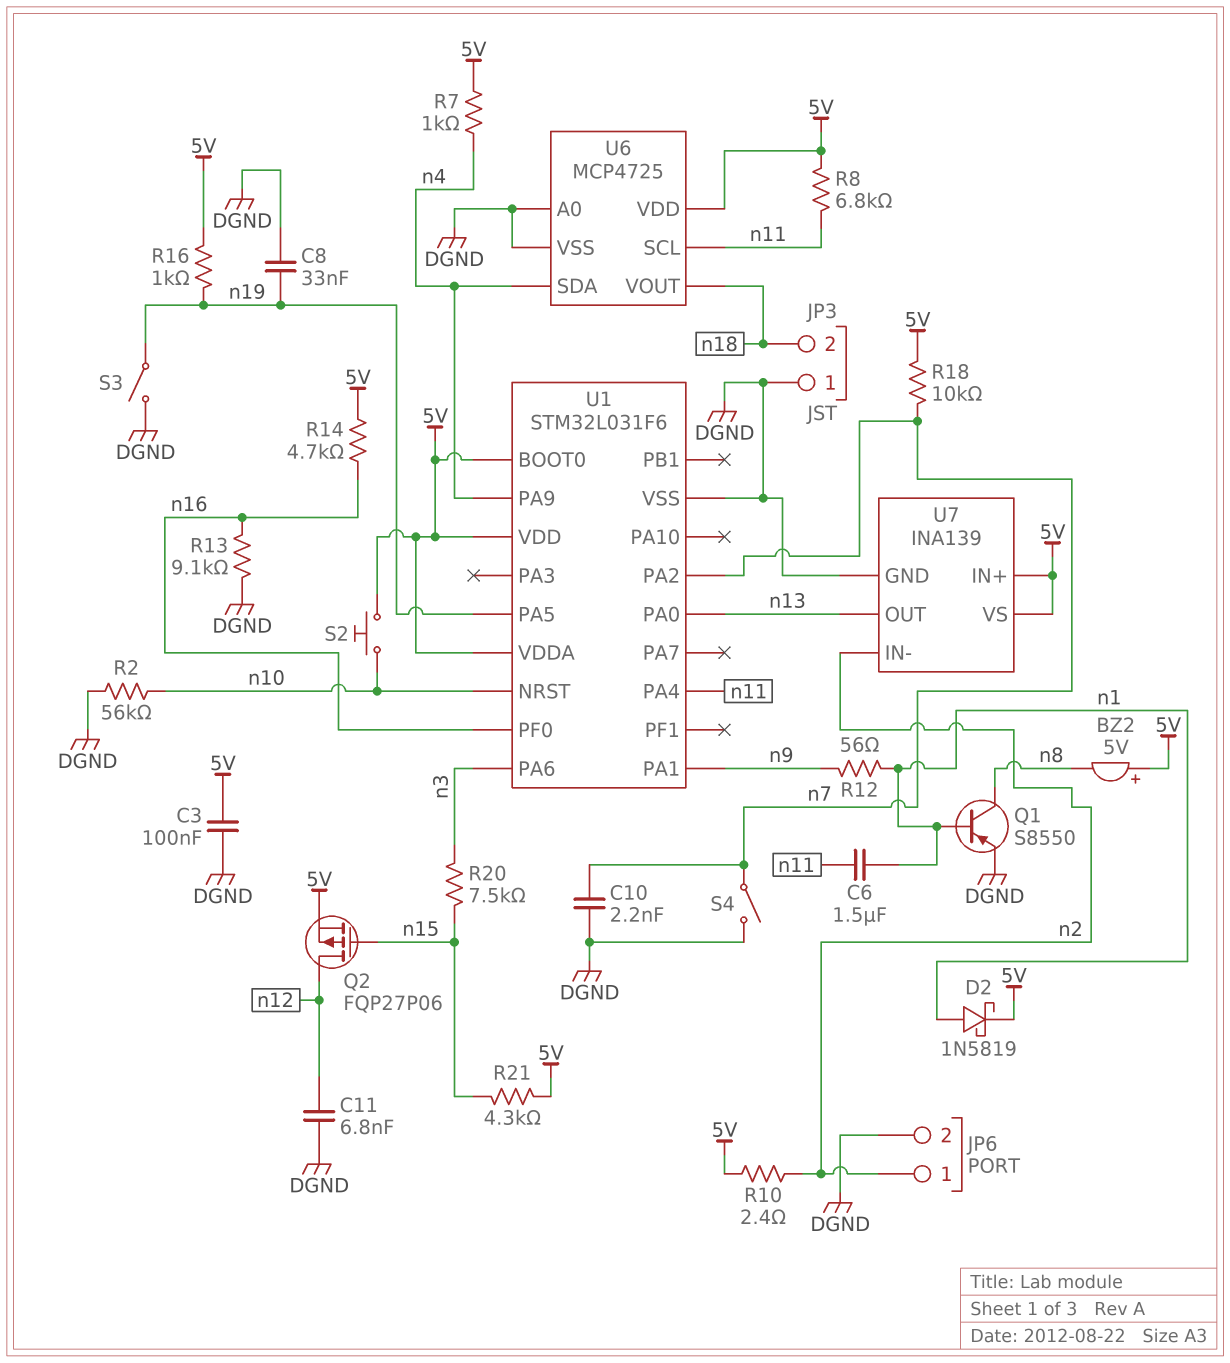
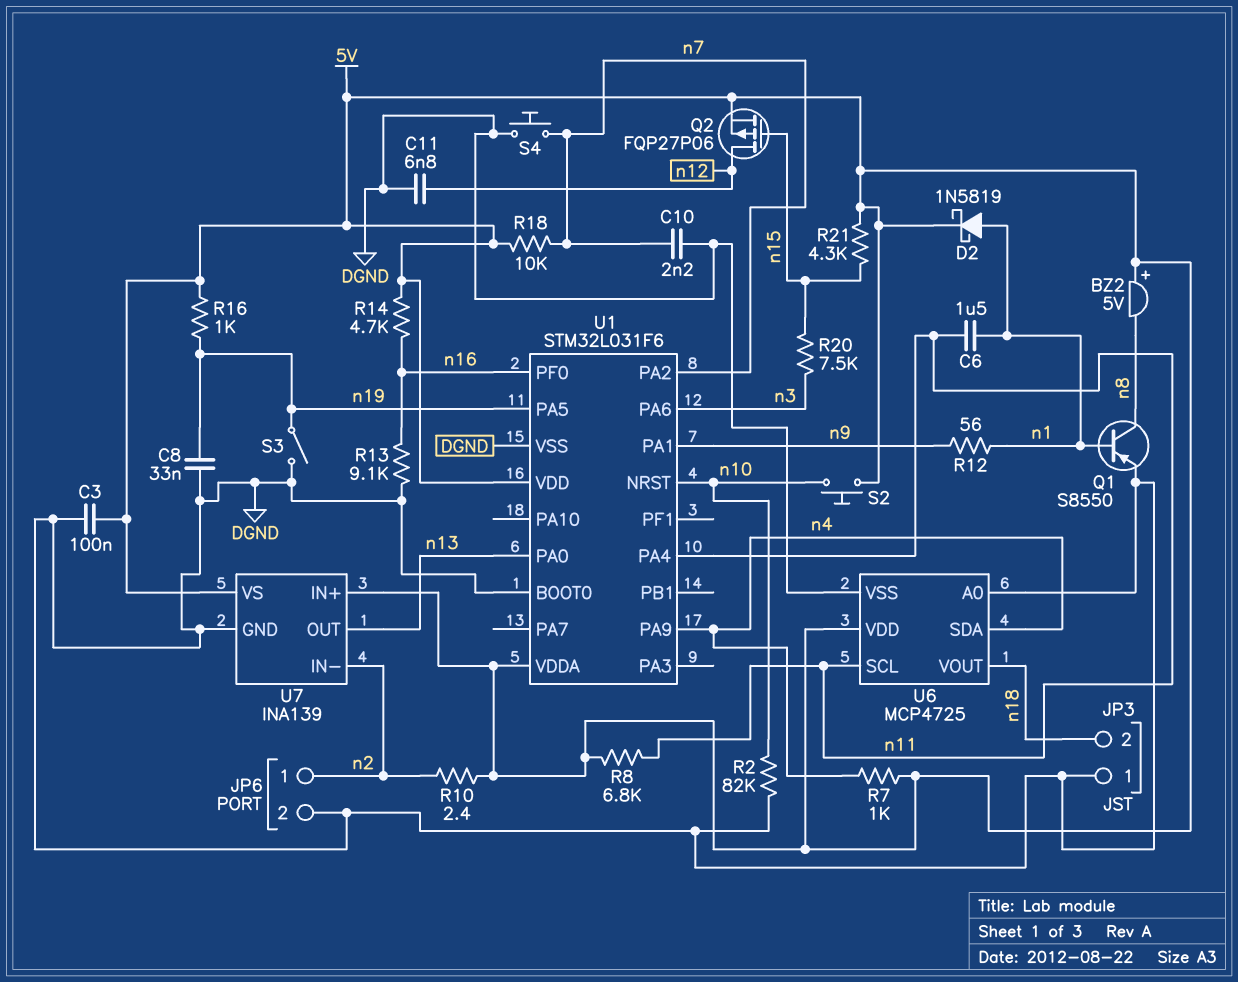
R2: 56k (DGND, n10) -> 82k (DGND, n10)
S4: switch (DGND, n7) -> button (DGND, n7)
U1 pin BOOT0: 5V -> DGND

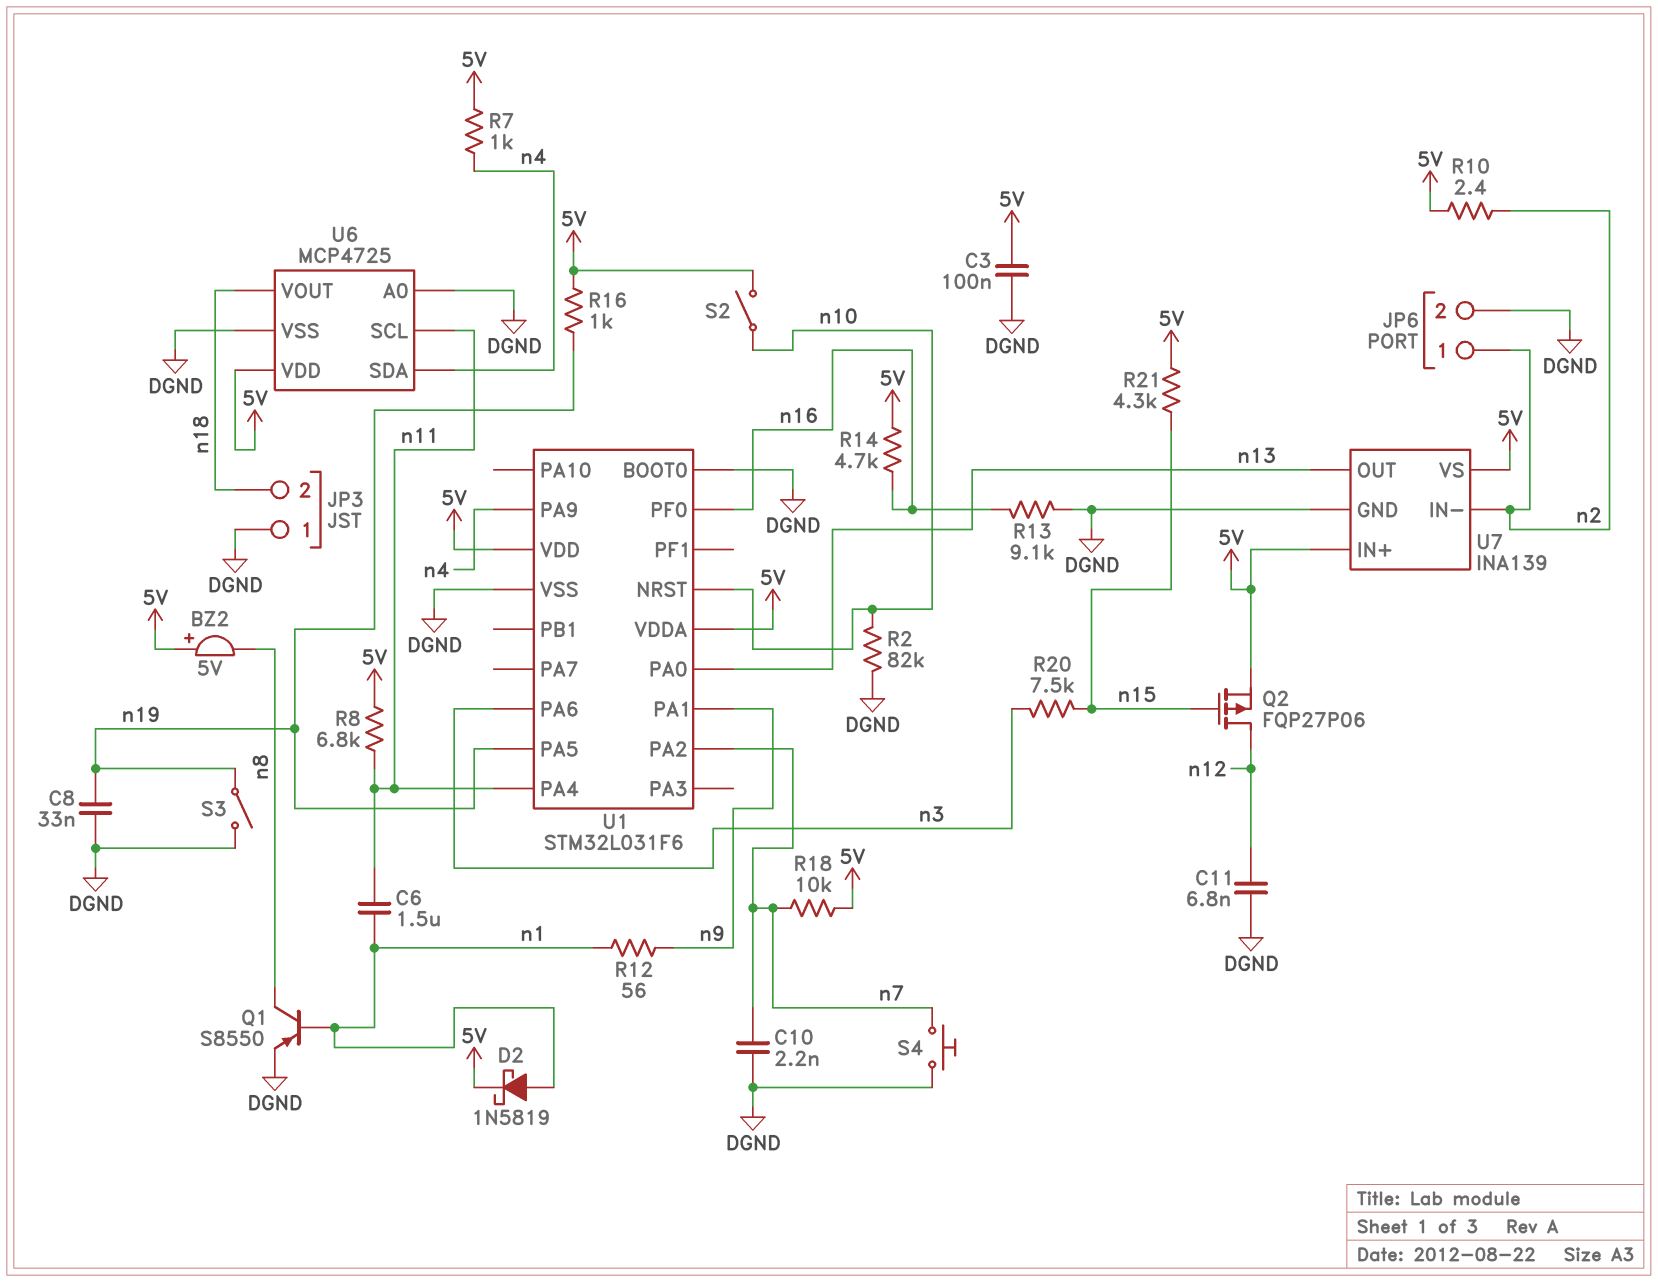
S2: button (5V, n10) -> switch (5V, n10)

